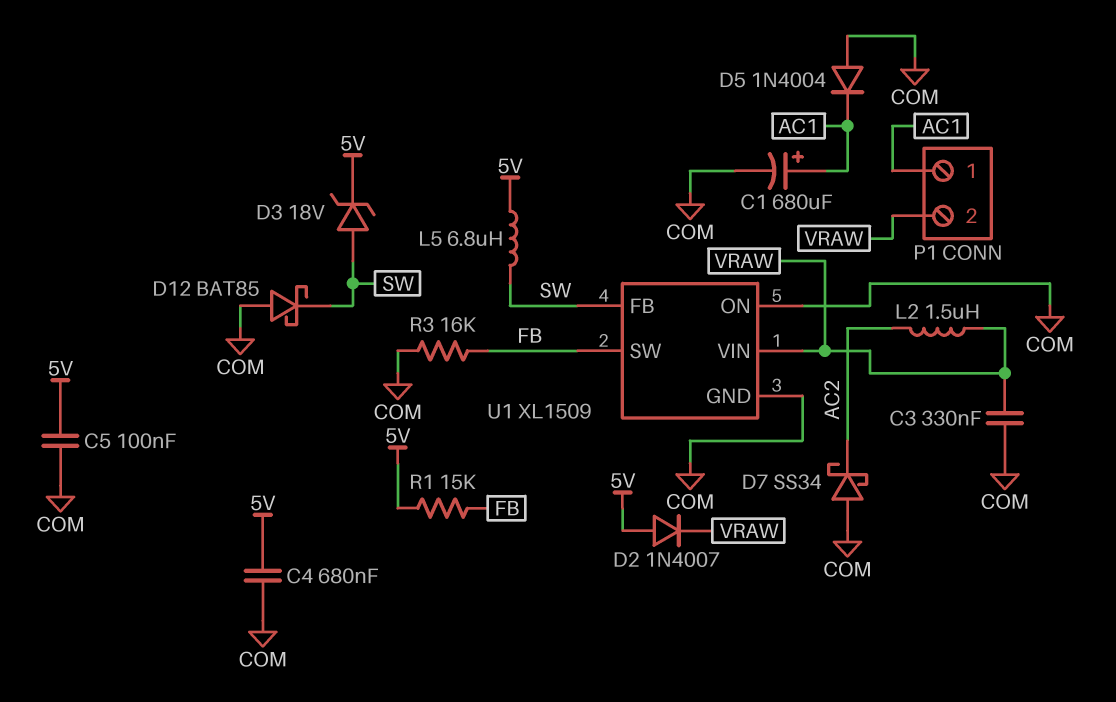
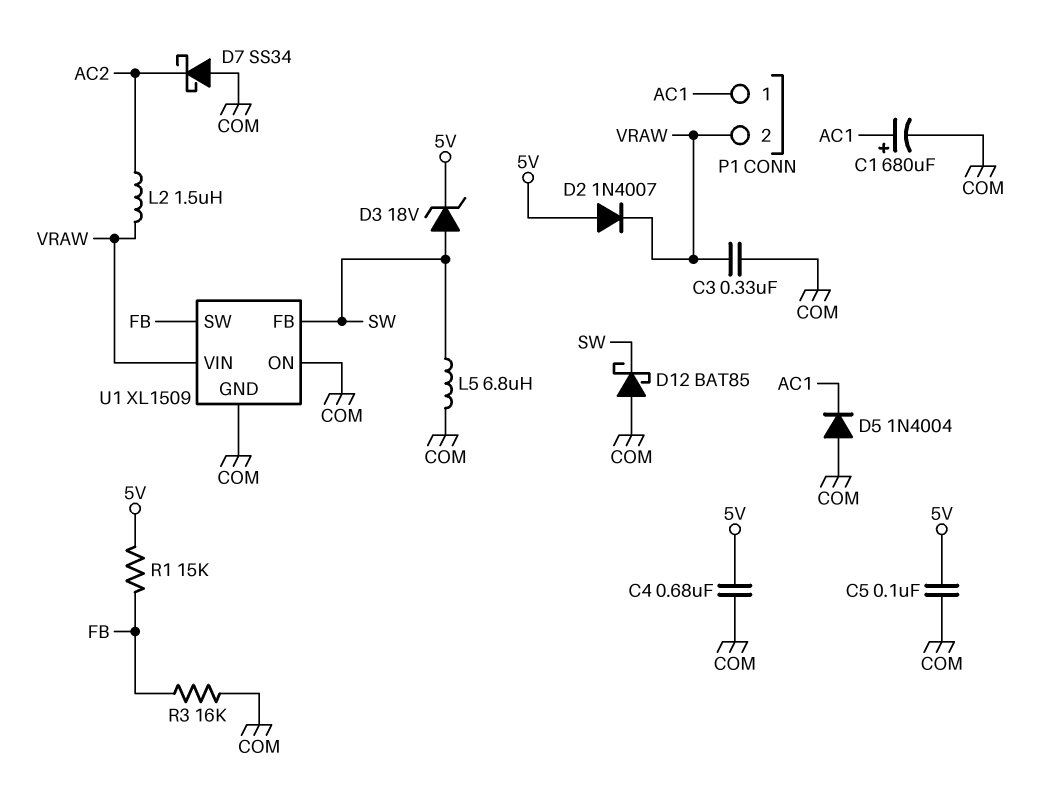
L5: 6.8uH (5V, SW) -> 6.8uH (COM, SW)

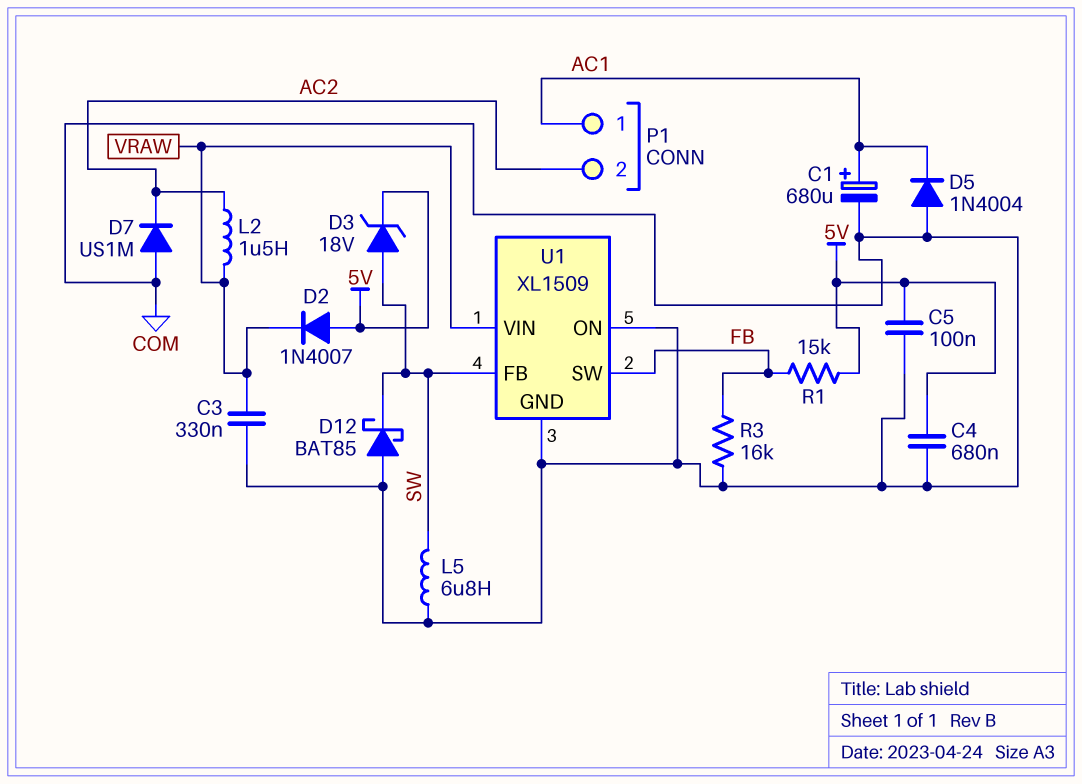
D7: schottky SS34 (A COM, K AC2) -> diode US1M (A COM, K AC2)
P1 pin 2: VRAW -> AC2

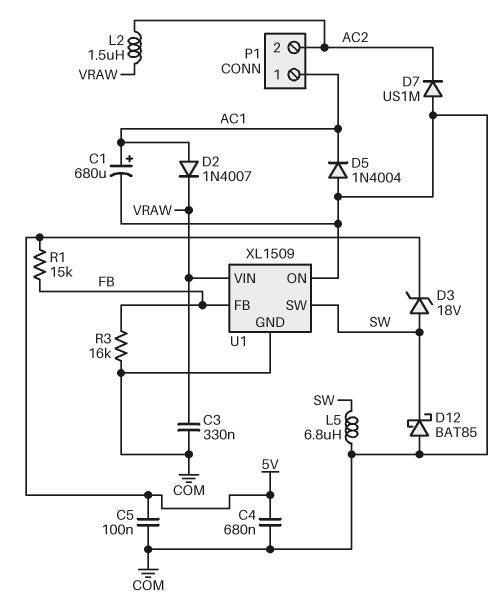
D2: diode 1N4007 (A 5V, K VRAW) -> diode 1N4007 (A AC1, K VRAW)
U1 pin FB: SW -> FB
U1 pin SW: FB -> SW

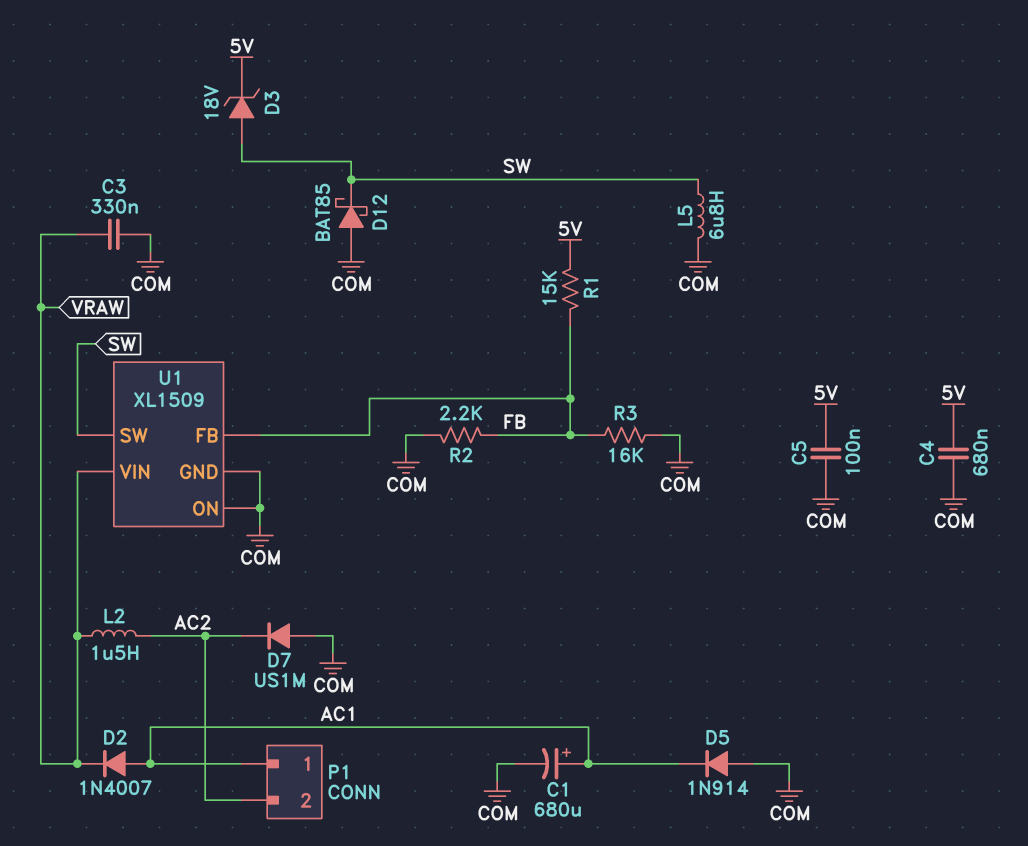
D5: diode 1N4004 (A COM, K AC1) -> diode 1N914 (A COM, K AC1)
R2: none -> 2.2k (COM, FB)

